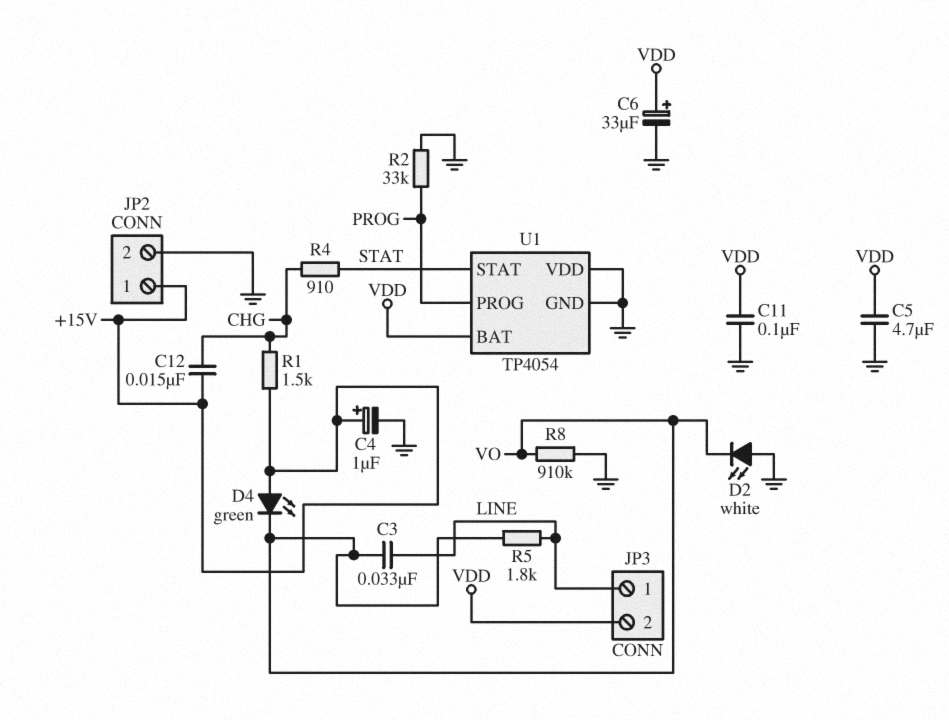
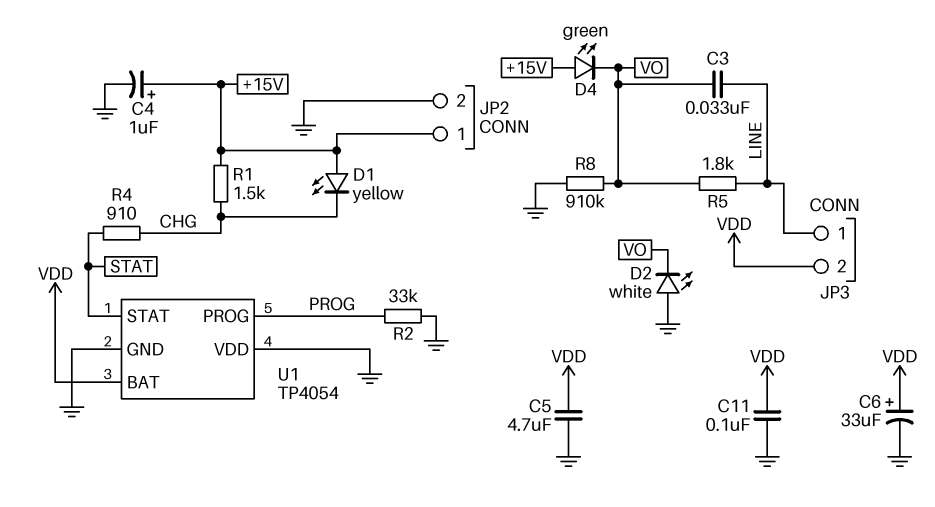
C12: 15nF (+15V, CHG) -> none
D1: none -> LED yellow (A +15V, K CHG)

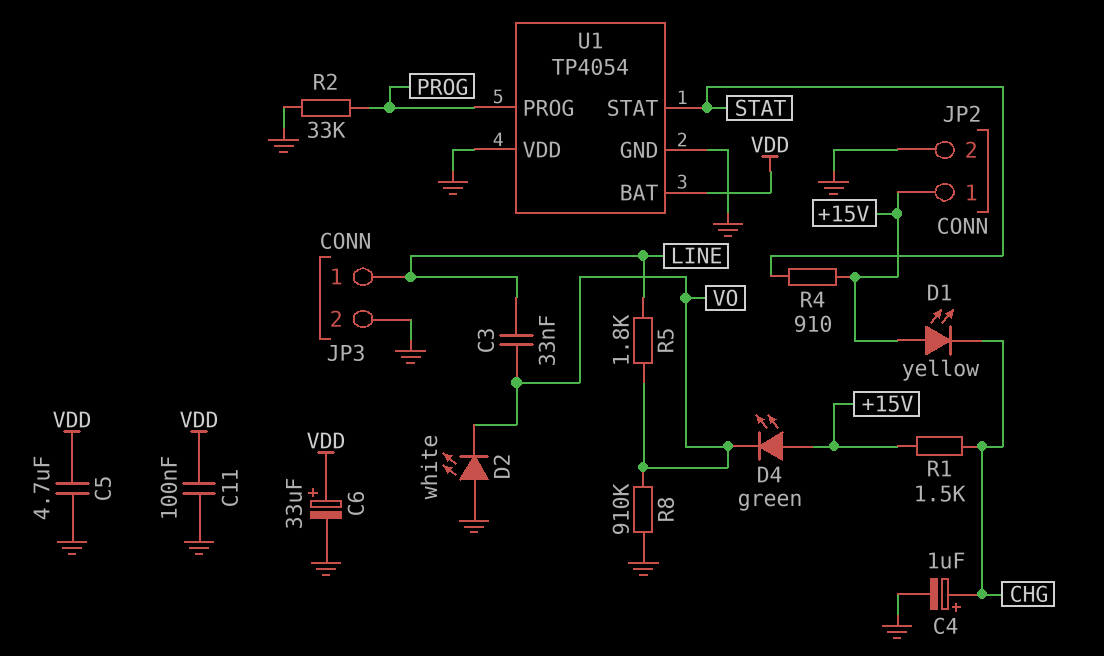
C4: 1uF (plus +15V, minus GND) -> 1uF (plus CHG, minus GND)
JP3 pin 2: VDD -> GND
R4: 910 (CHG, STAT) -> 910 (+15V, STAT)

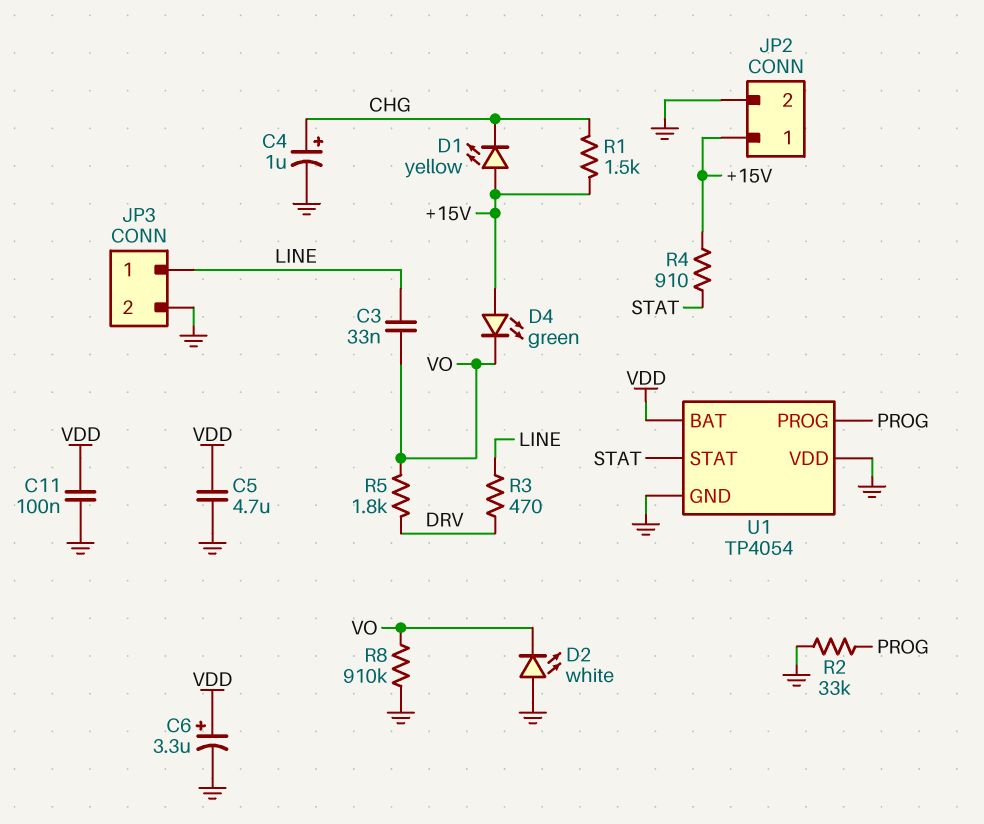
C6: 33uF (plus VDD, minus GND) -> 3.3uF (plus VDD, minus GND)
R3: none -> 470 (DRV, LINE)
R5: 1.8k (LINE, VO) -> 1.8k (DRV, VO)

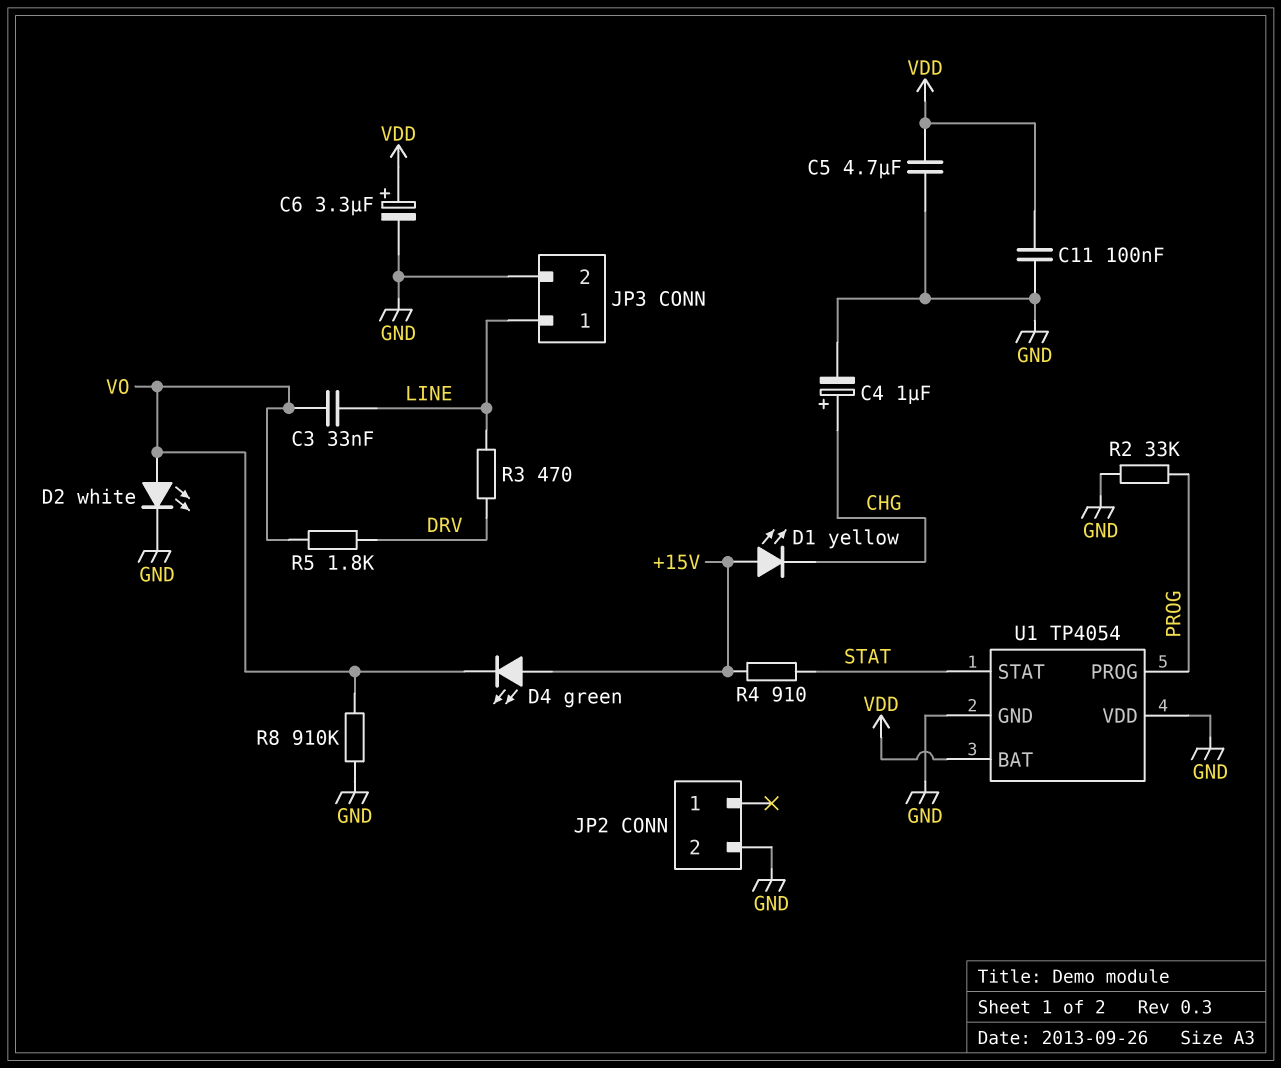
D2: LED white (A GND, K VO) -> LED white (A VO, K GND)
JP2 pin 1: +15V -> none
R1: 1.5k (+15V, CHG) -> none

